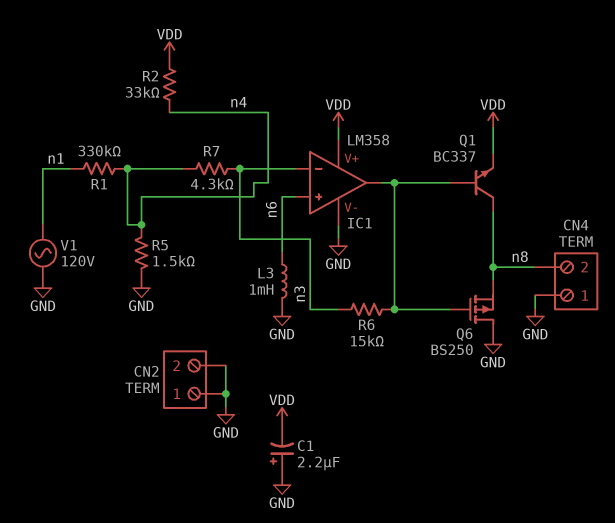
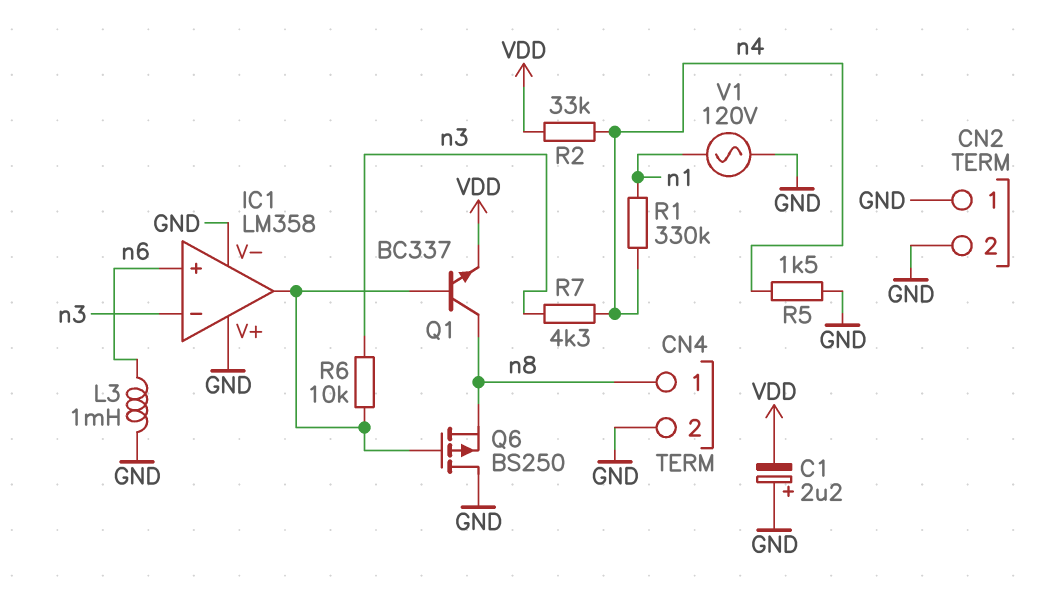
CN4 pin 1: GND -> n8
CN4 pin 2: n8 -> GND
IC1 pin V+: VDD -> GND
R6: 15k (IC1/out, n3) -> 10k (IC1/out, n3)

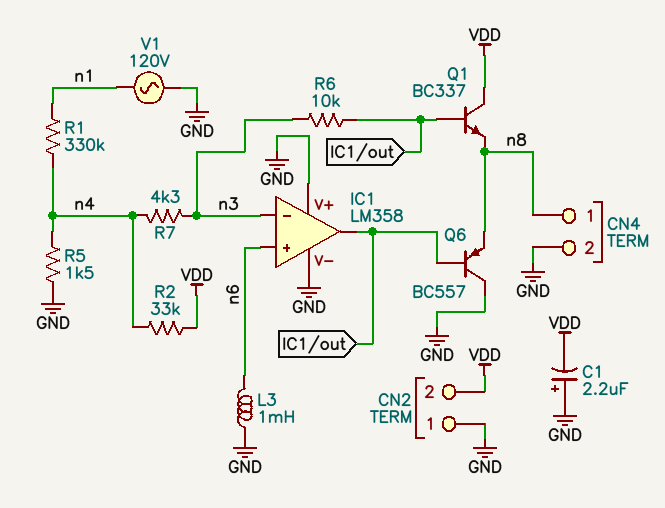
CN2 pin 2: GND -> VDD
Q1: NPN BC337 (B IC1/out, C n8, E VDD) -> NPN BC337 (B IC1/out, C VDD, E n8)
Q6: PMOS BS250 (G IC1/out, D GND, S n8) -> PNP BC557 (B IC1/out, C GND, E n8)

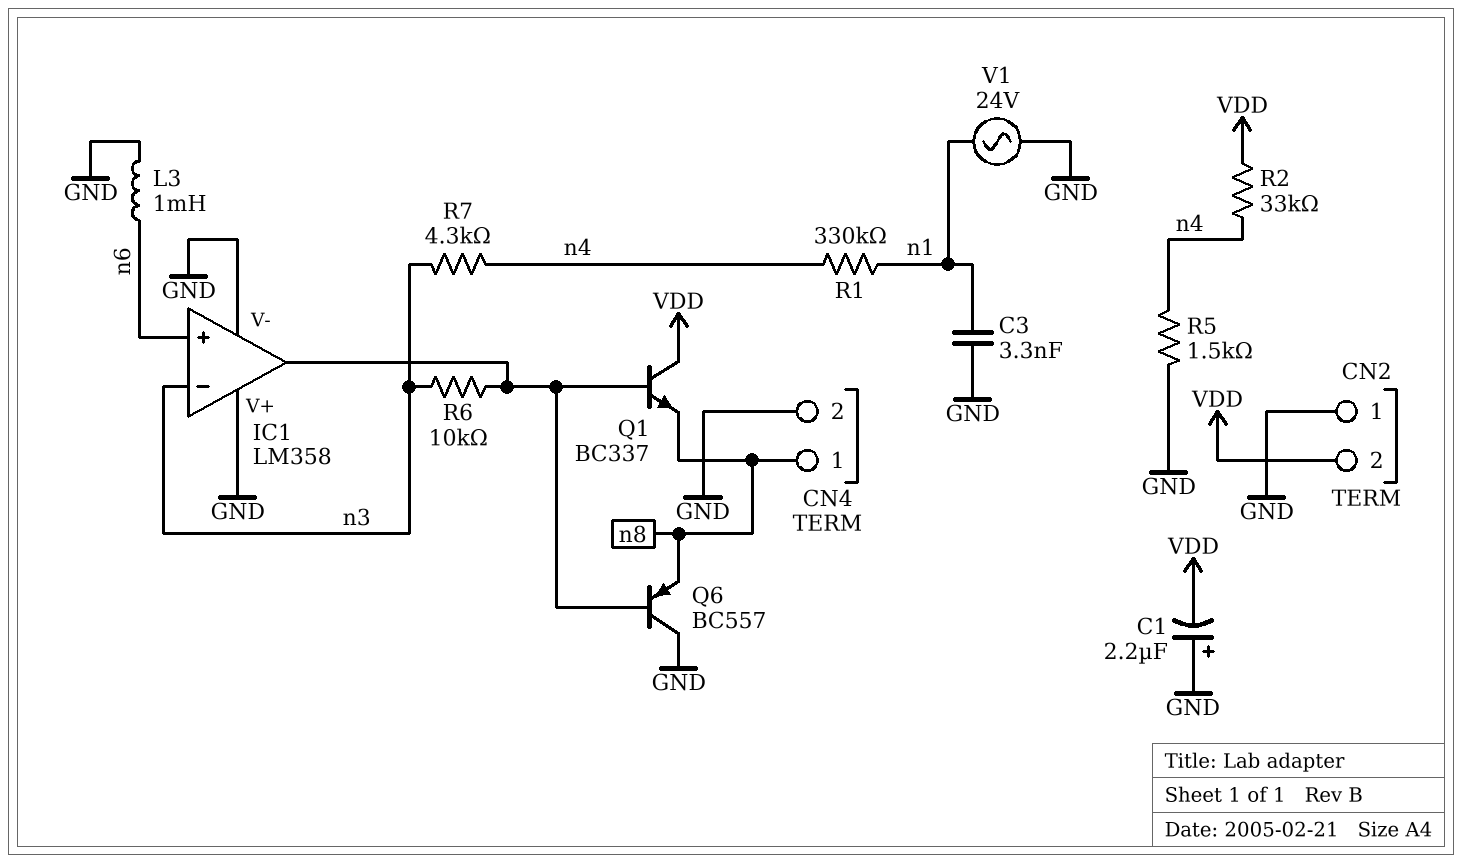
C3: none -> 3.3nF (GND, n1)
V1: AC 120V (GND, n1) -> AC 24V (GND, n1)

